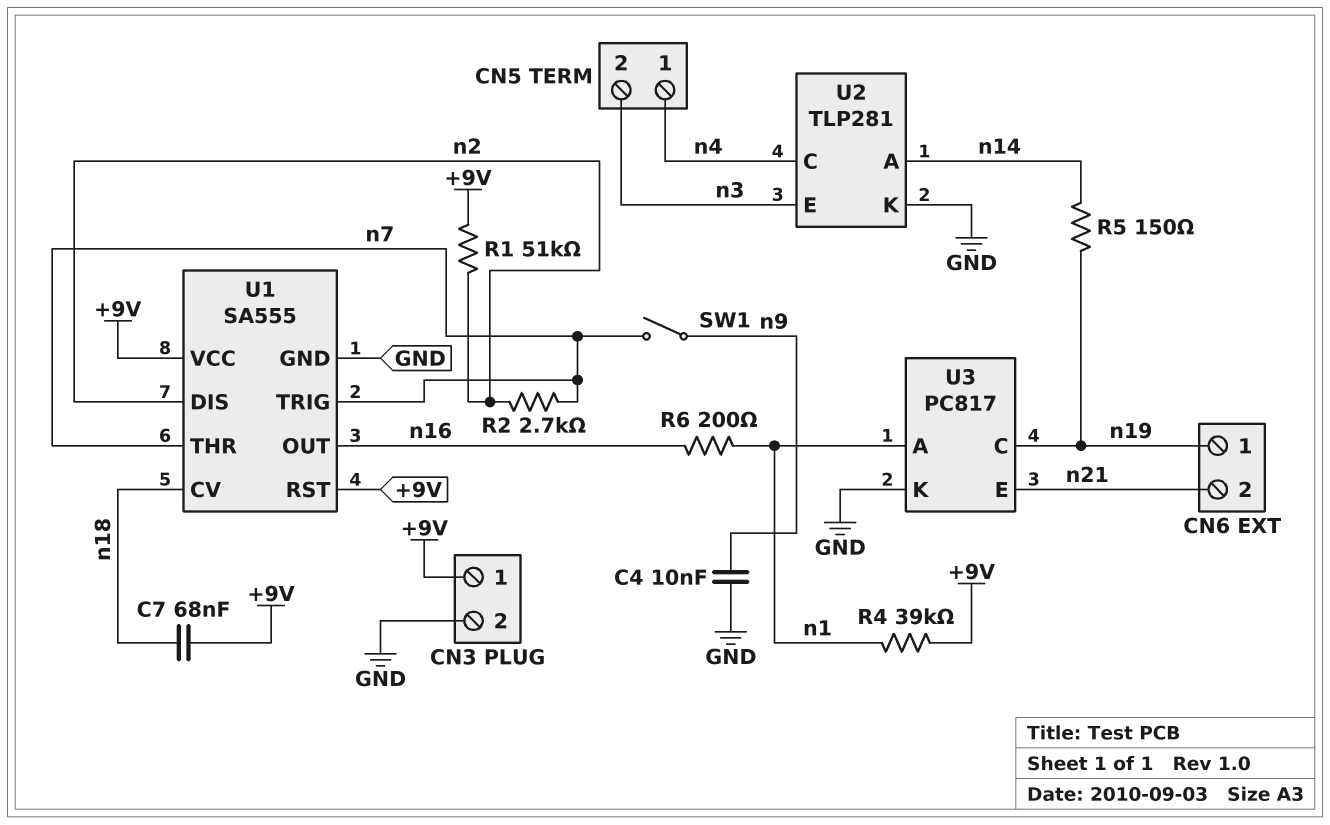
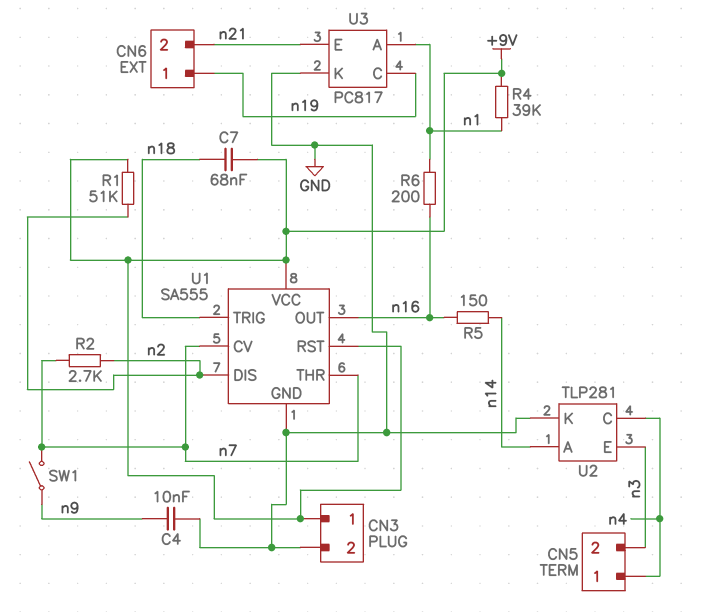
R5: 150 (n14, n19) -> 150 (n14, n16)
U1 pin CV: n18 -> n7
U1 pin TRIG: n7 -> n18

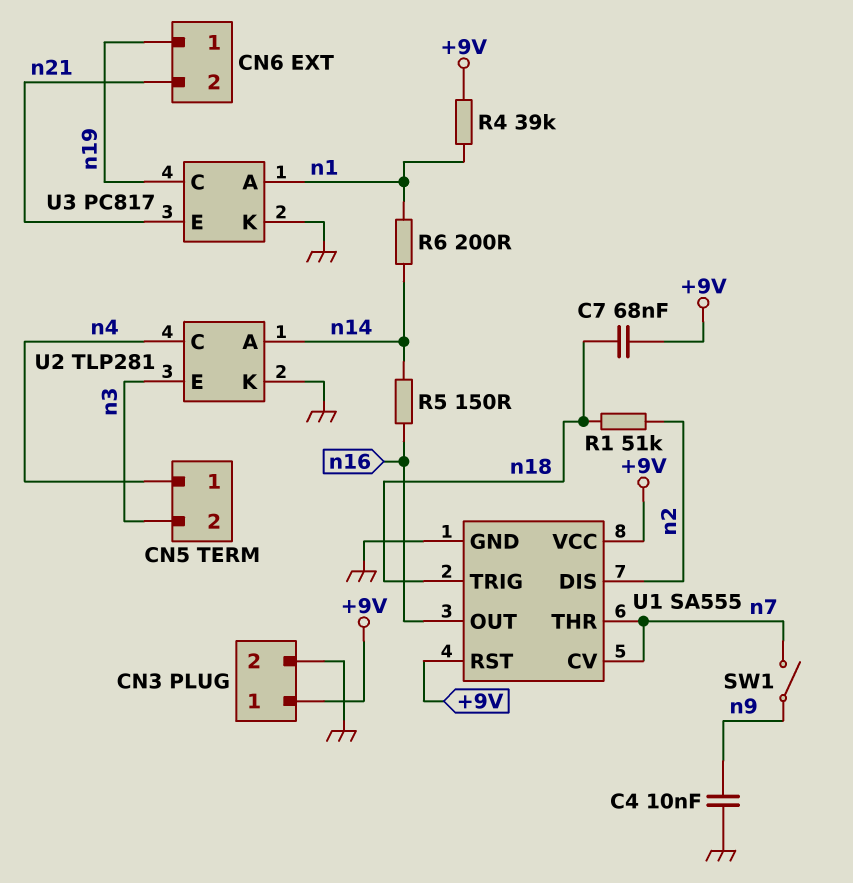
R1: 51k (+9V, n2) -> 51k (n2, n18)
R2: 2.7k (n2, n7) -> none
R6: 200 (n1, n16) -> 200 (n1, n14)

